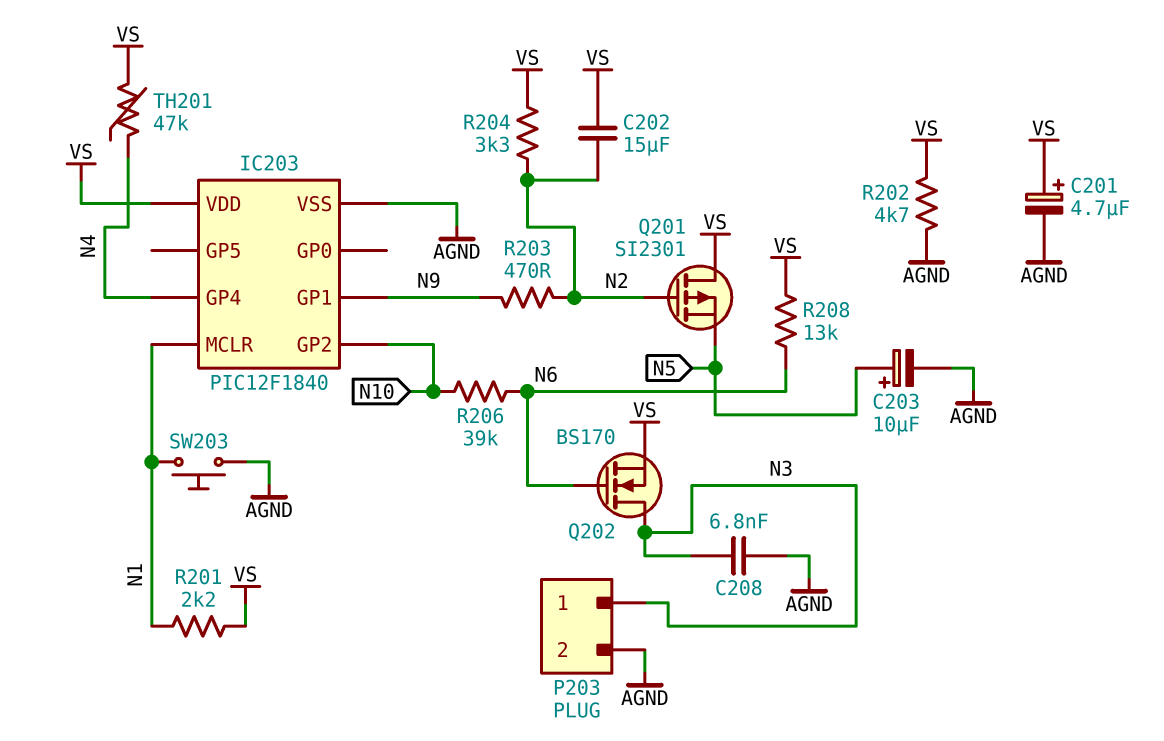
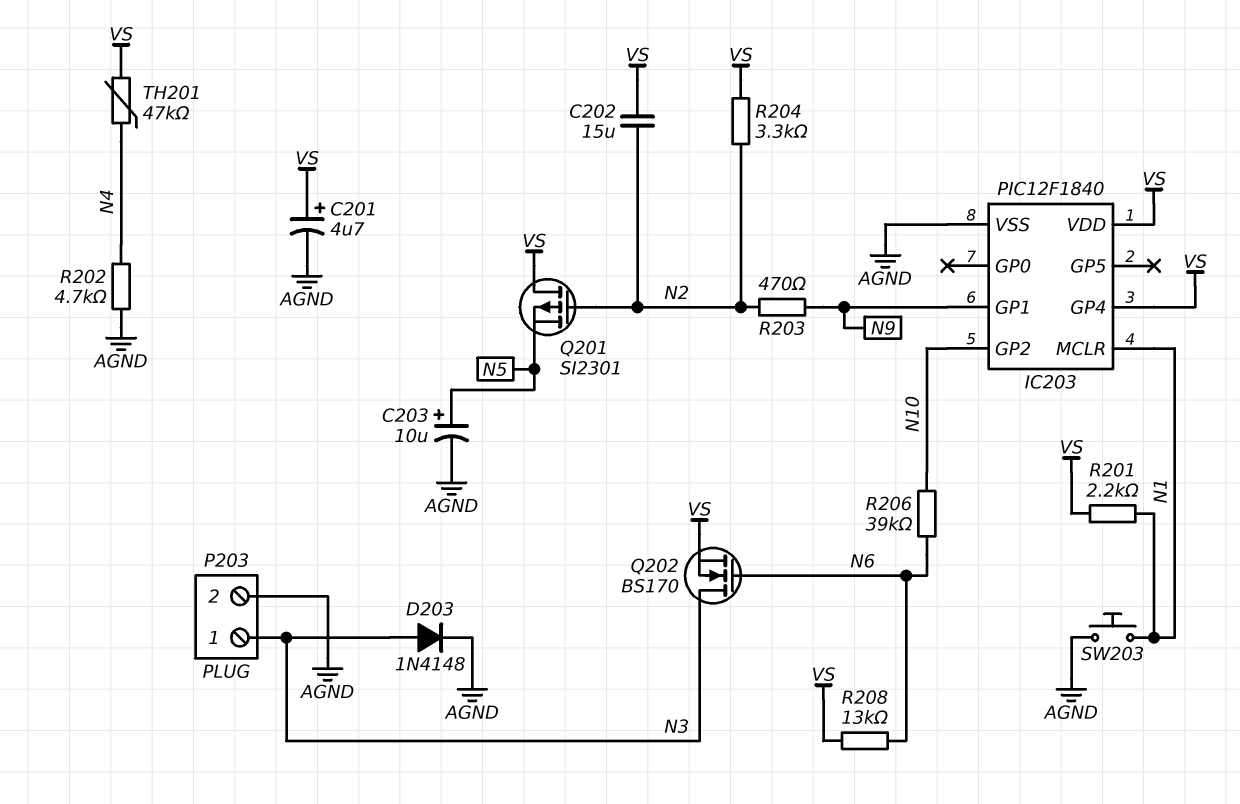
C208: 6.8nF (AGND, N3) -> none
D203: none -> diode 1N4148 (A N3, K AGND)
IC203 pin GP4: N4 -> VS
R202: 4.7k (AGND, VS) -> 4.7k (AGND, N4)

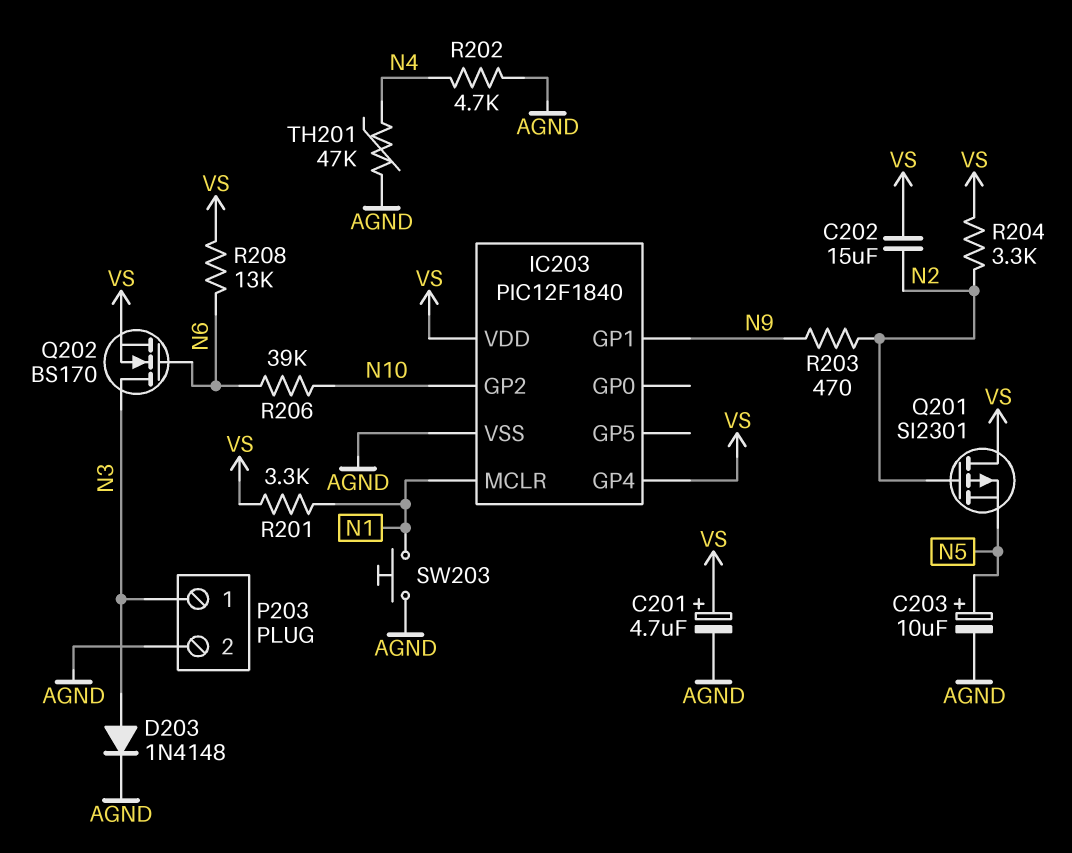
R201: 2.2k (N1, VS) -> 3.3k (N1, VS)
TH201: 47k (N4, VS) -> 47k (AGND, N4)

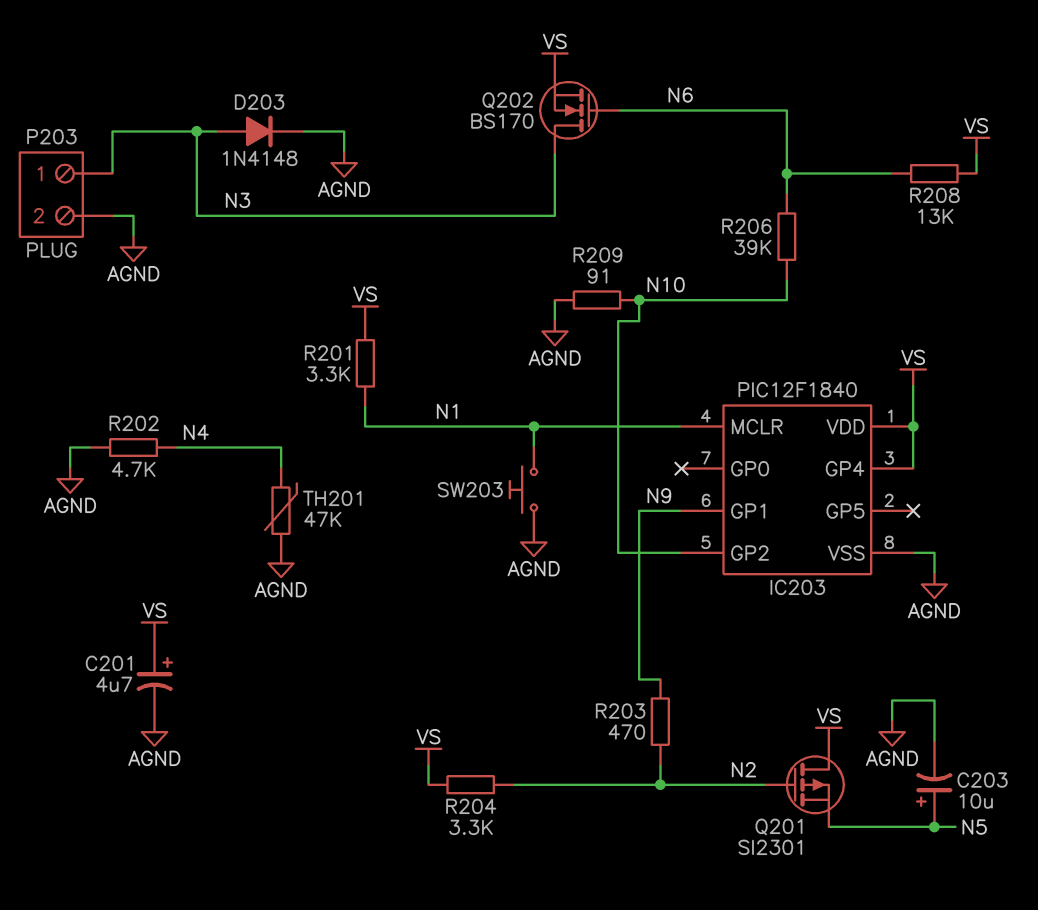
C202: 15uF (N2, VS) -> none
R209: none -> 91 (AGND, N10)

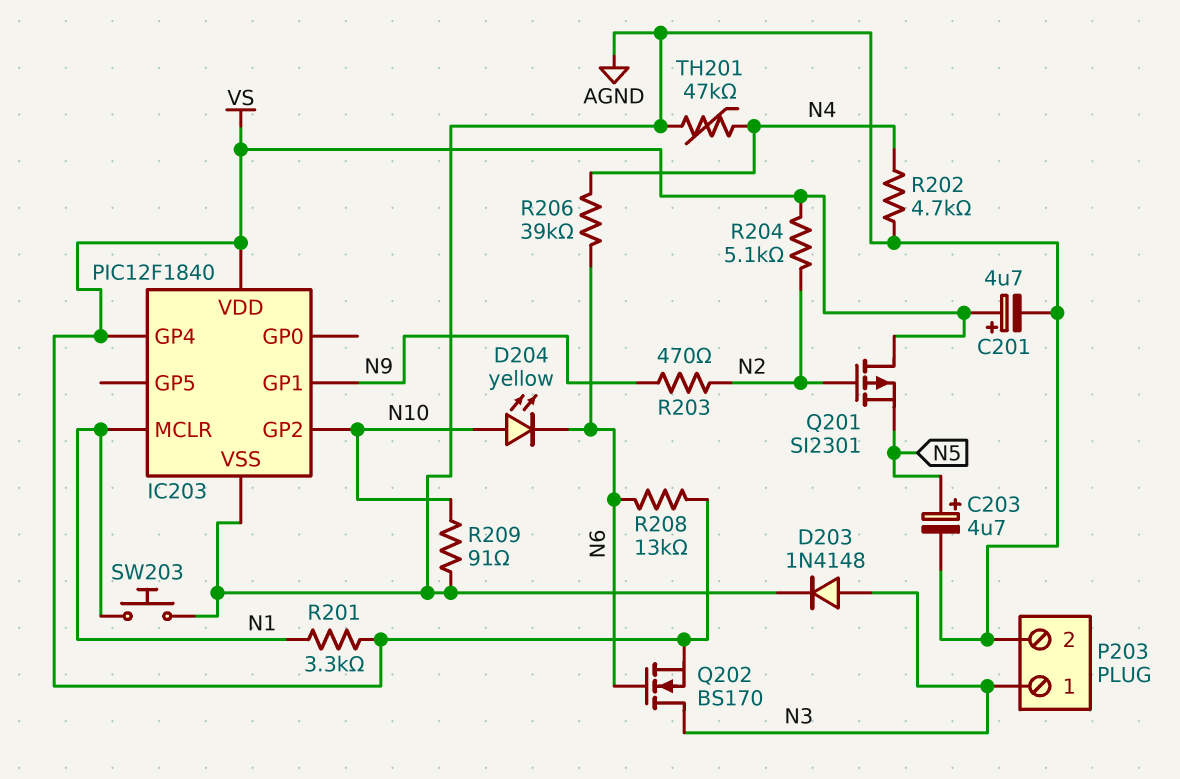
C203: 10uF (plus N5, minus AGND) -> 4.7uF (plus N5, minus AGND)
D204: none -> LED yellow (A N10, K N6)
R204: 3.3k (N2, VS) -> 5.1k (N2, VS)
R206: 39k (N6, N10) -> 39k (N4, N6)

